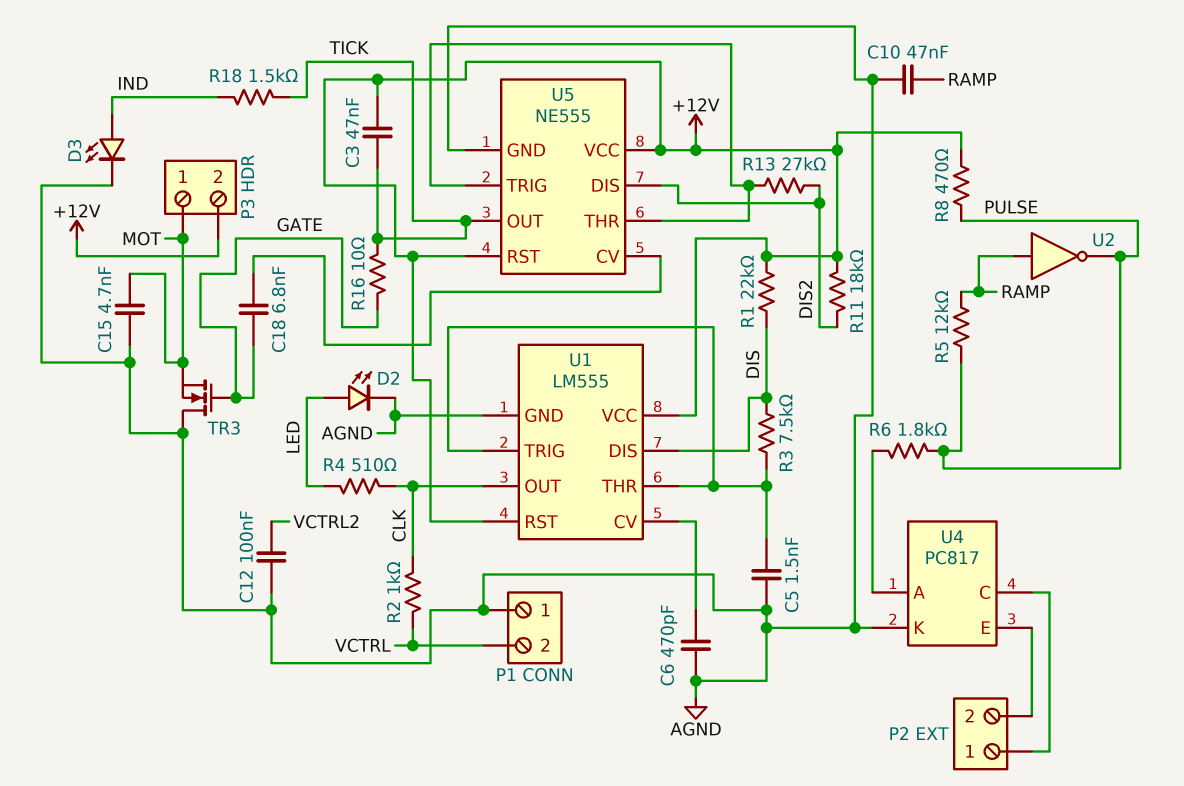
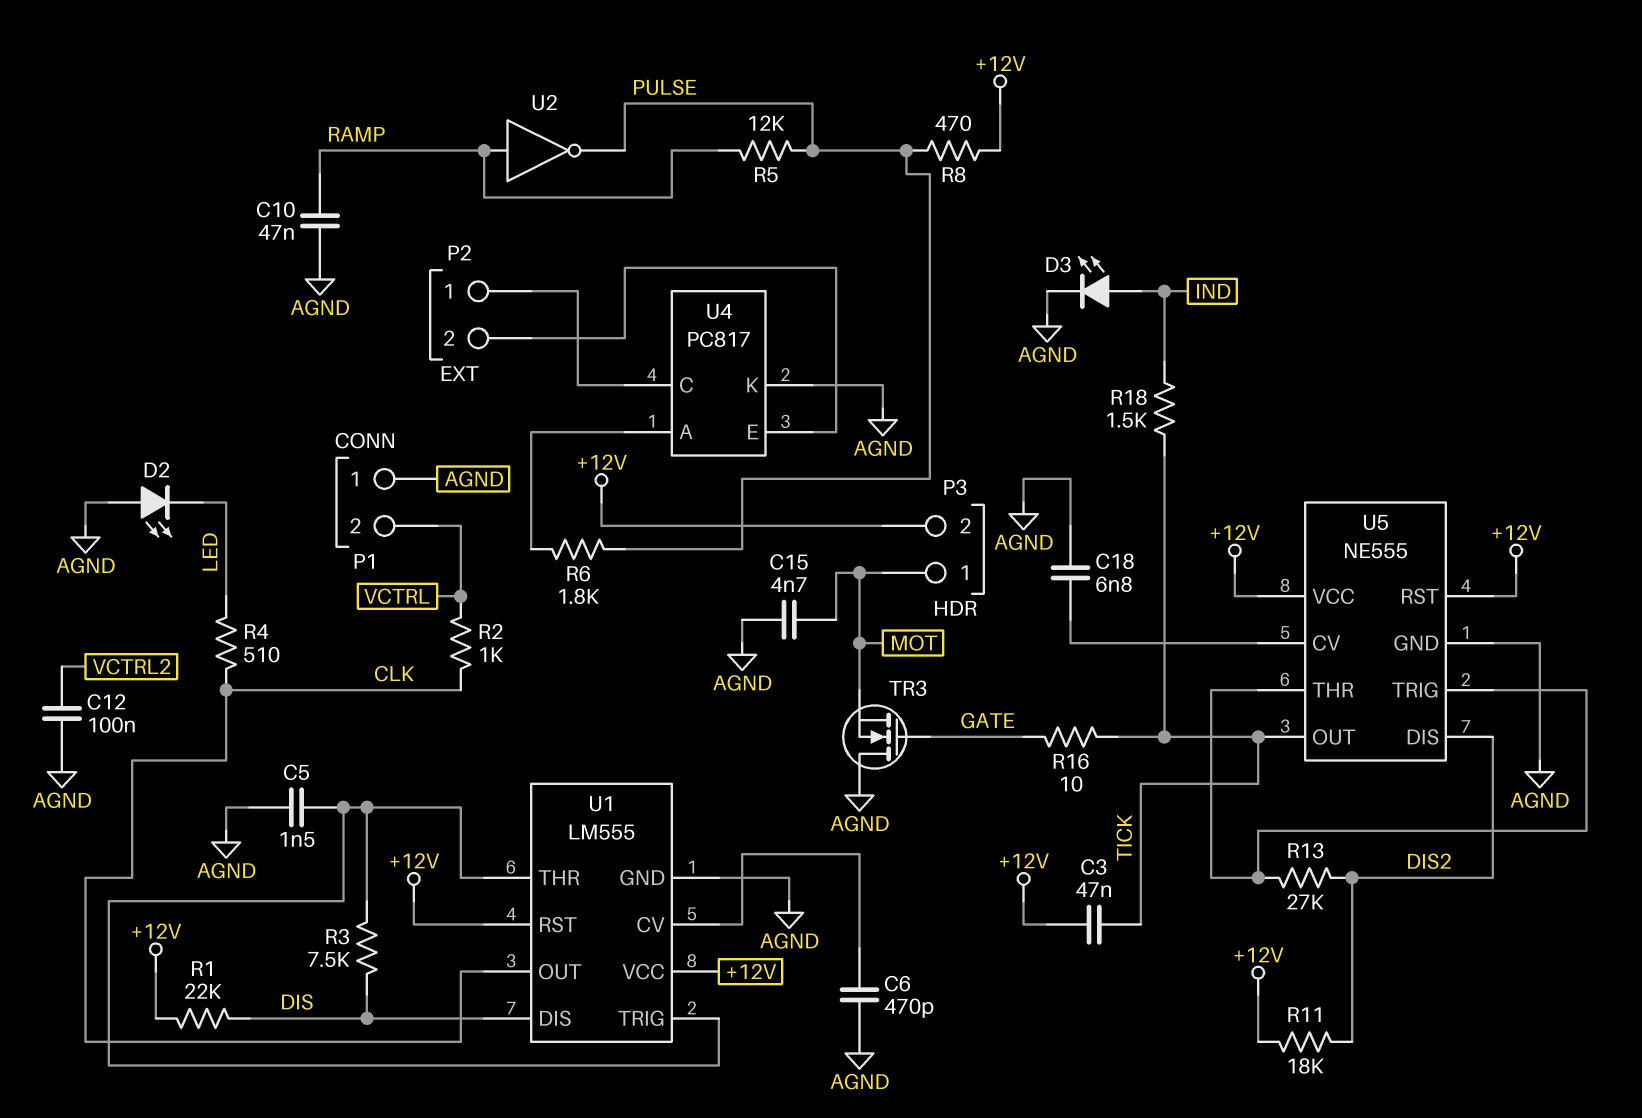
C18: 6.8nF (GATE, U5/CV) -> 6.8nF (AGND, U5/CV)
D2: LED (A LED, K AGND) -> LED (A AGND, K LED)

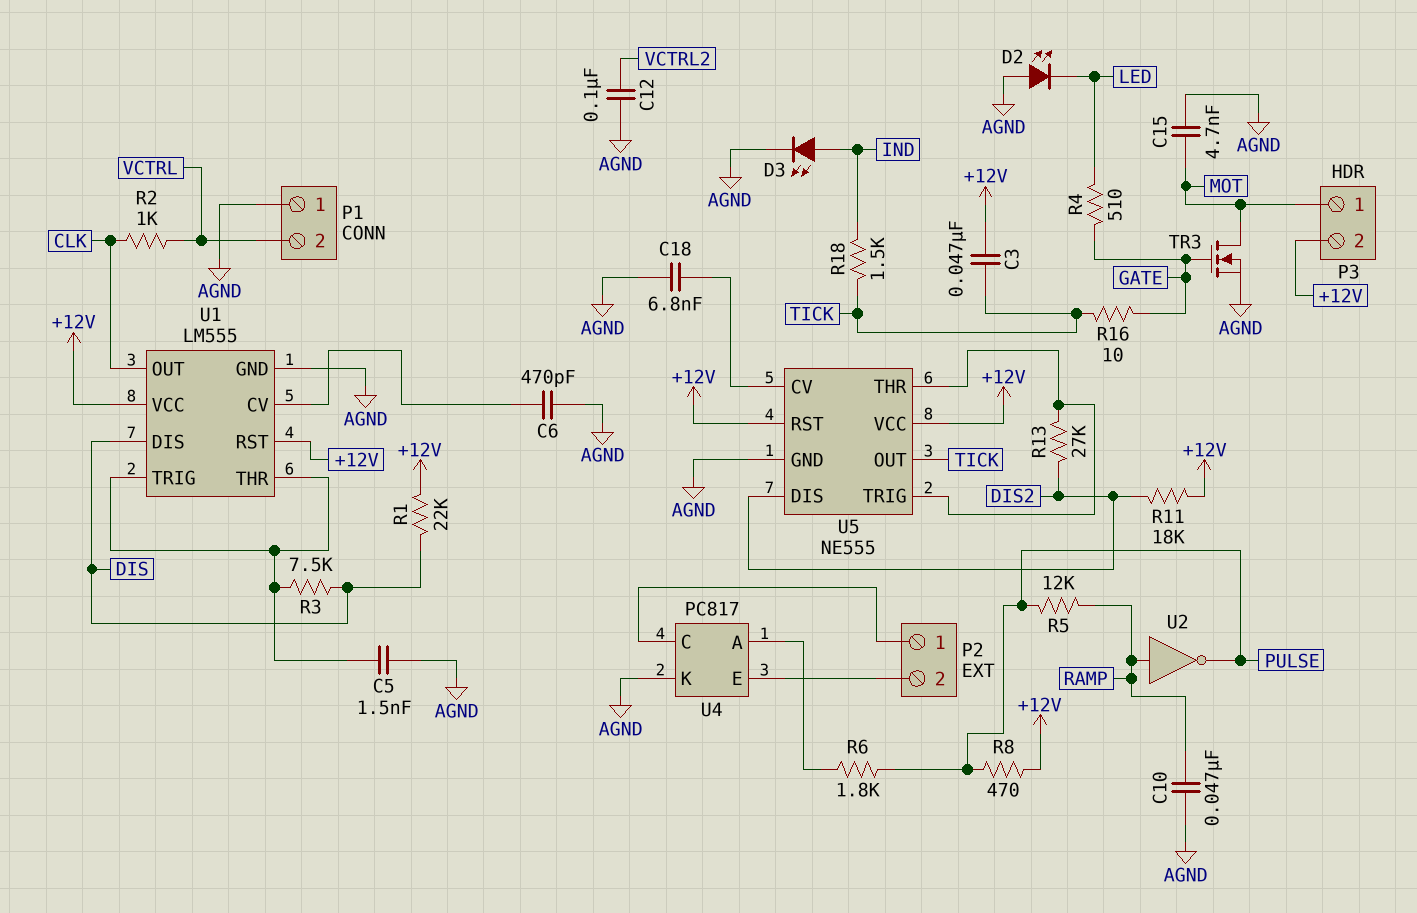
R4: 510 (CLK, LED) -> 510 (GATE, LED)
TR3: NMOS (G GATE, D AGND, S MOT) -> NMOS (G GATE, D MOT, S AGND)

